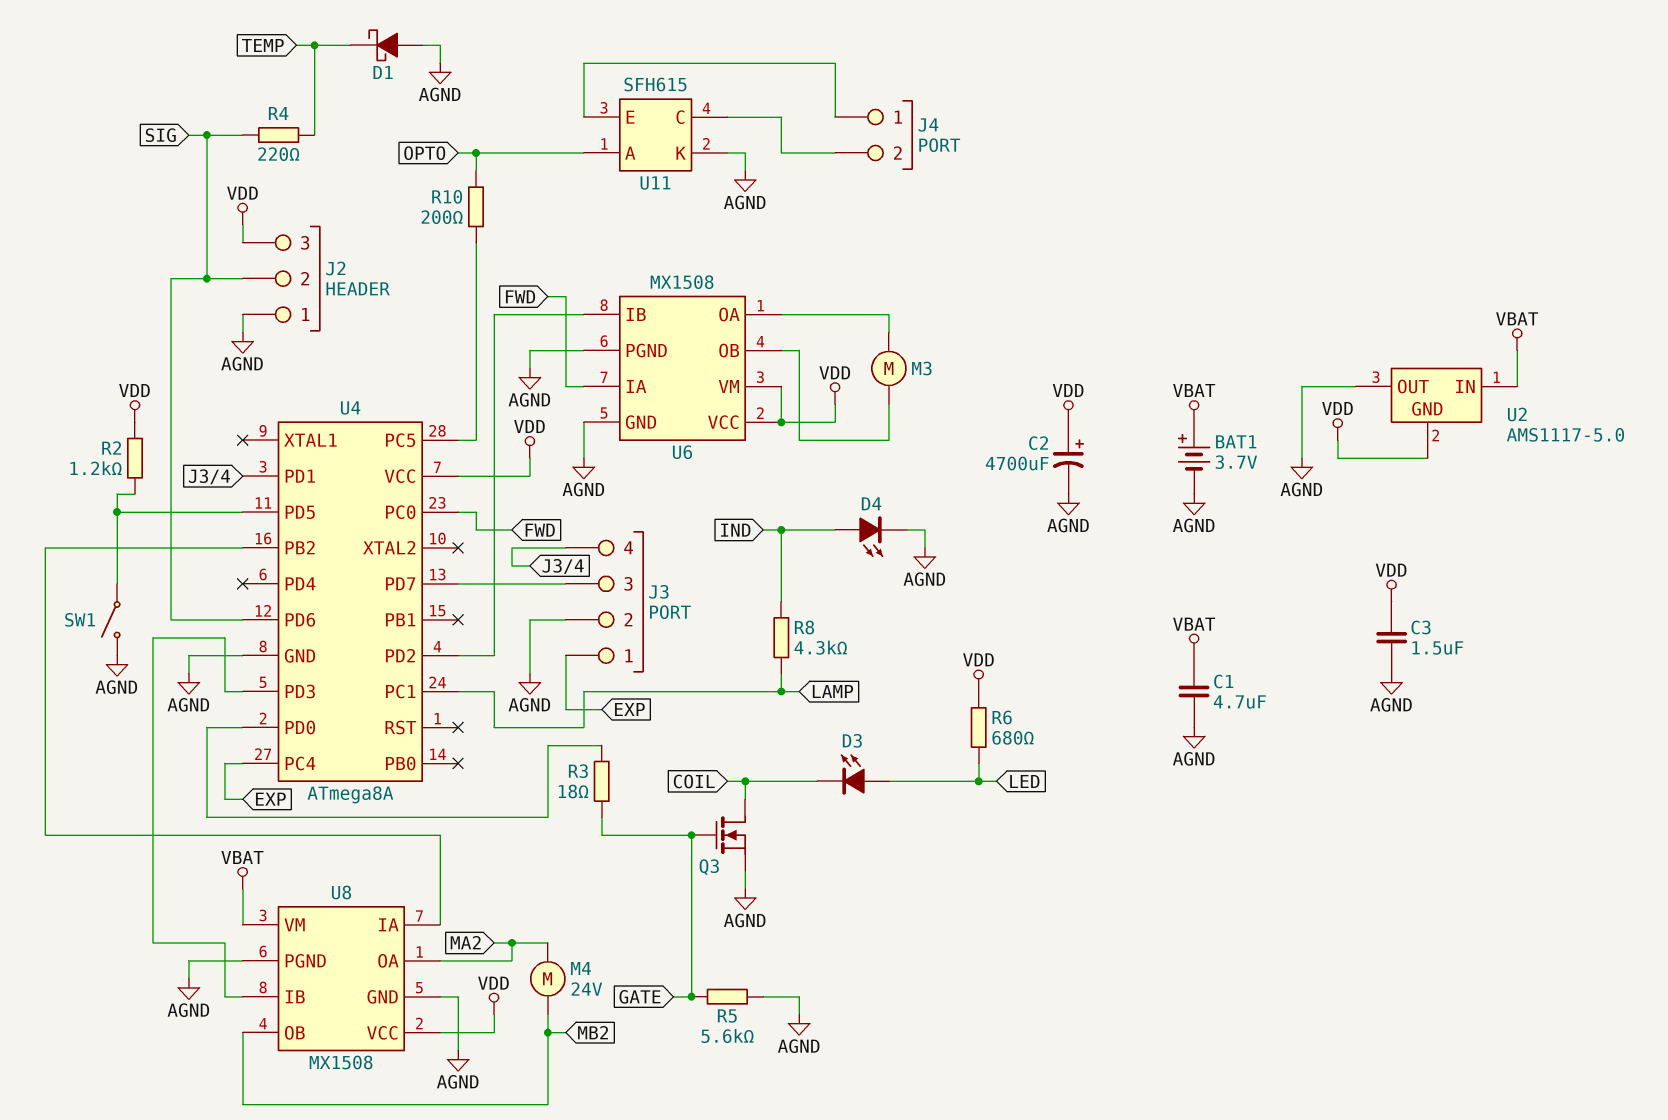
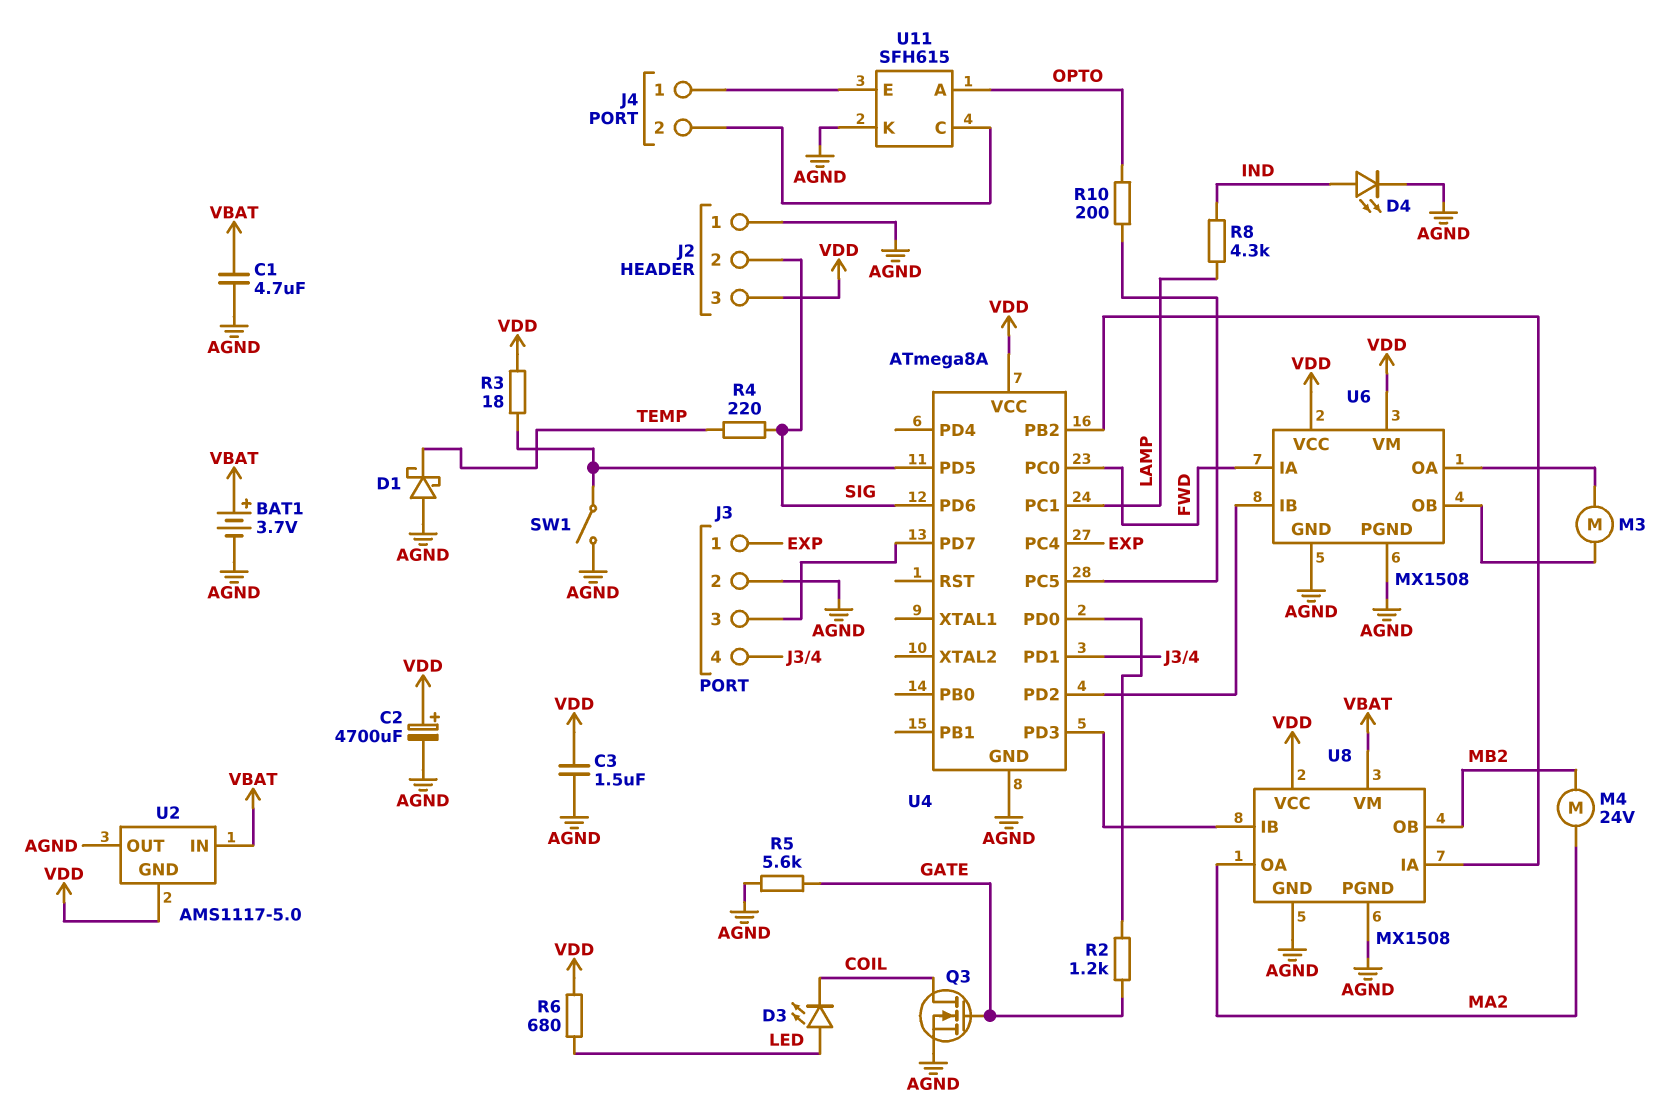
R2: 1.2k (U4/PD5, VDD) -> 1.2k (GATE, U4/PD0)
R3: 18 (GATE, U4/PD0) -> 18 (U4/PD5, VDD)

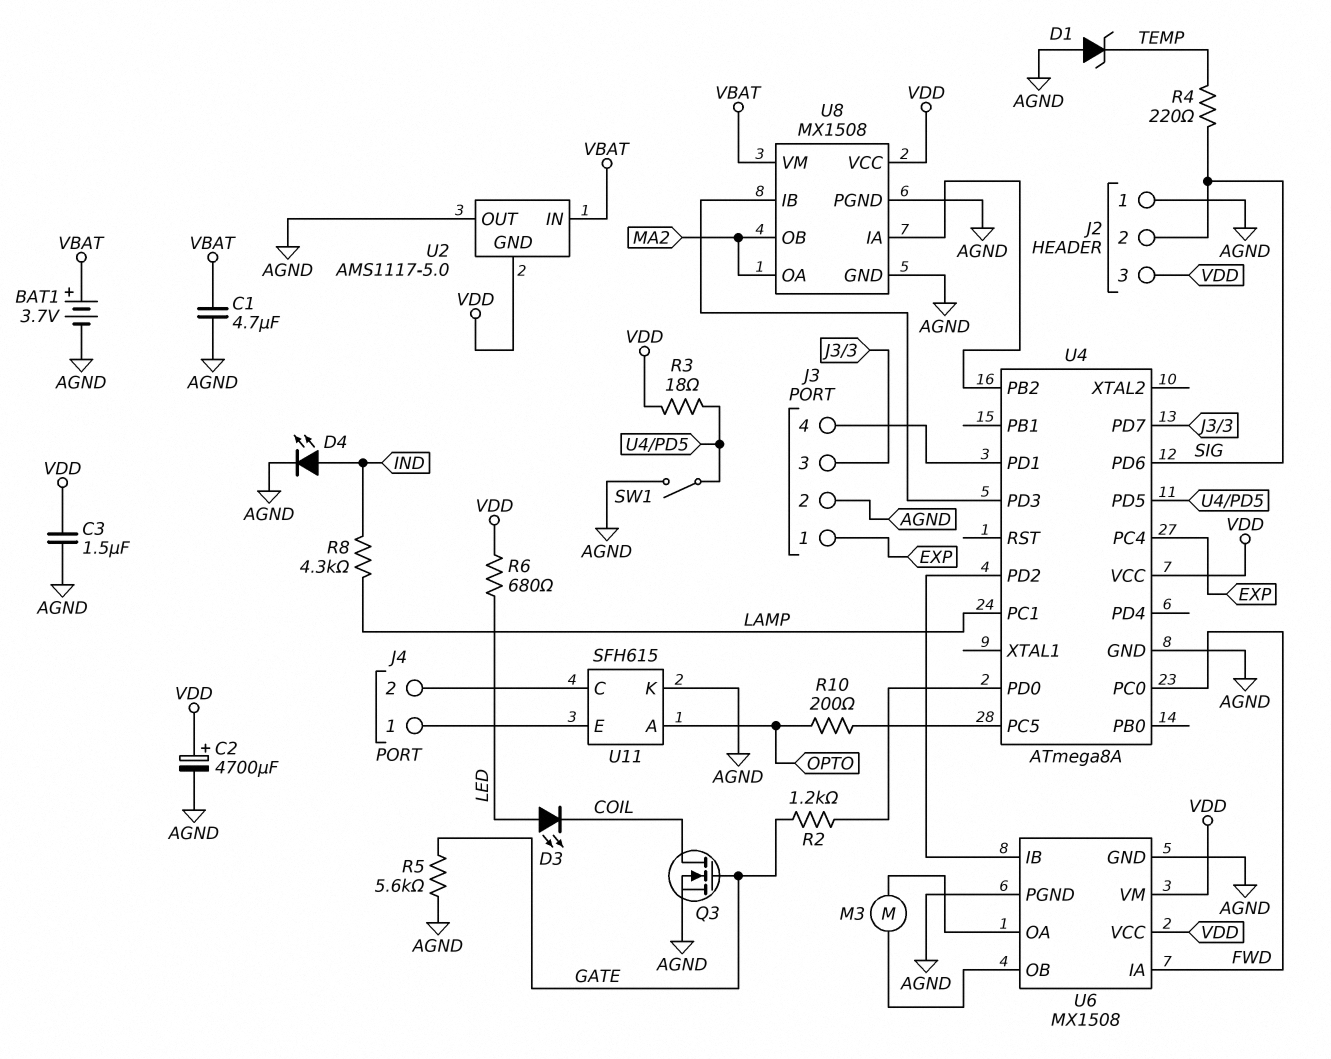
D1: schottky (A AGND, K TEMP) -> zener (A AGND, K TEMP)
M4: motor 24V (MA2, MB2) -> none
U8 pin OB: MB2 -> MA2

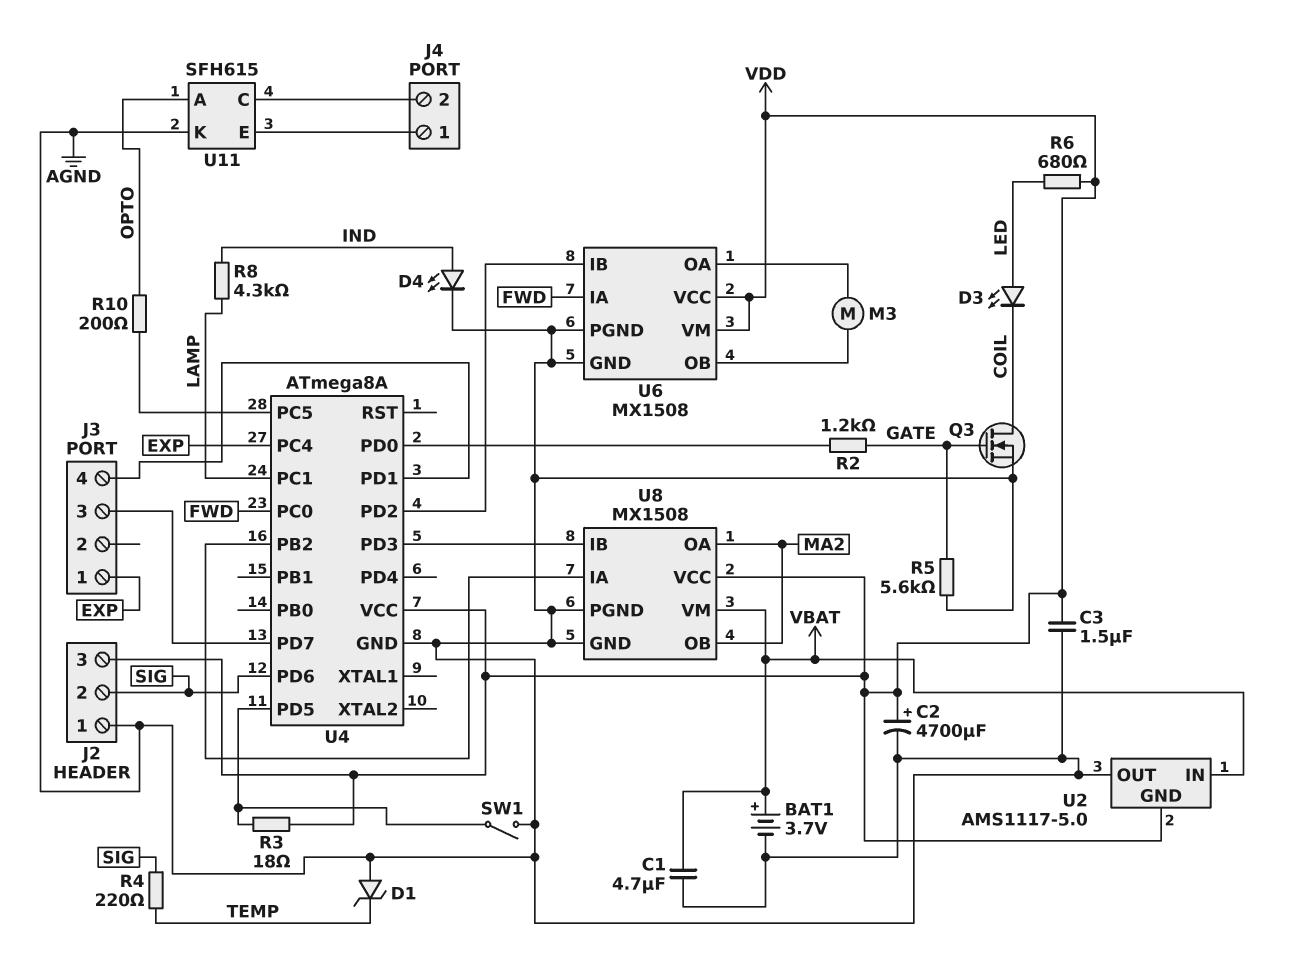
J3 pin 2: AGND -> none

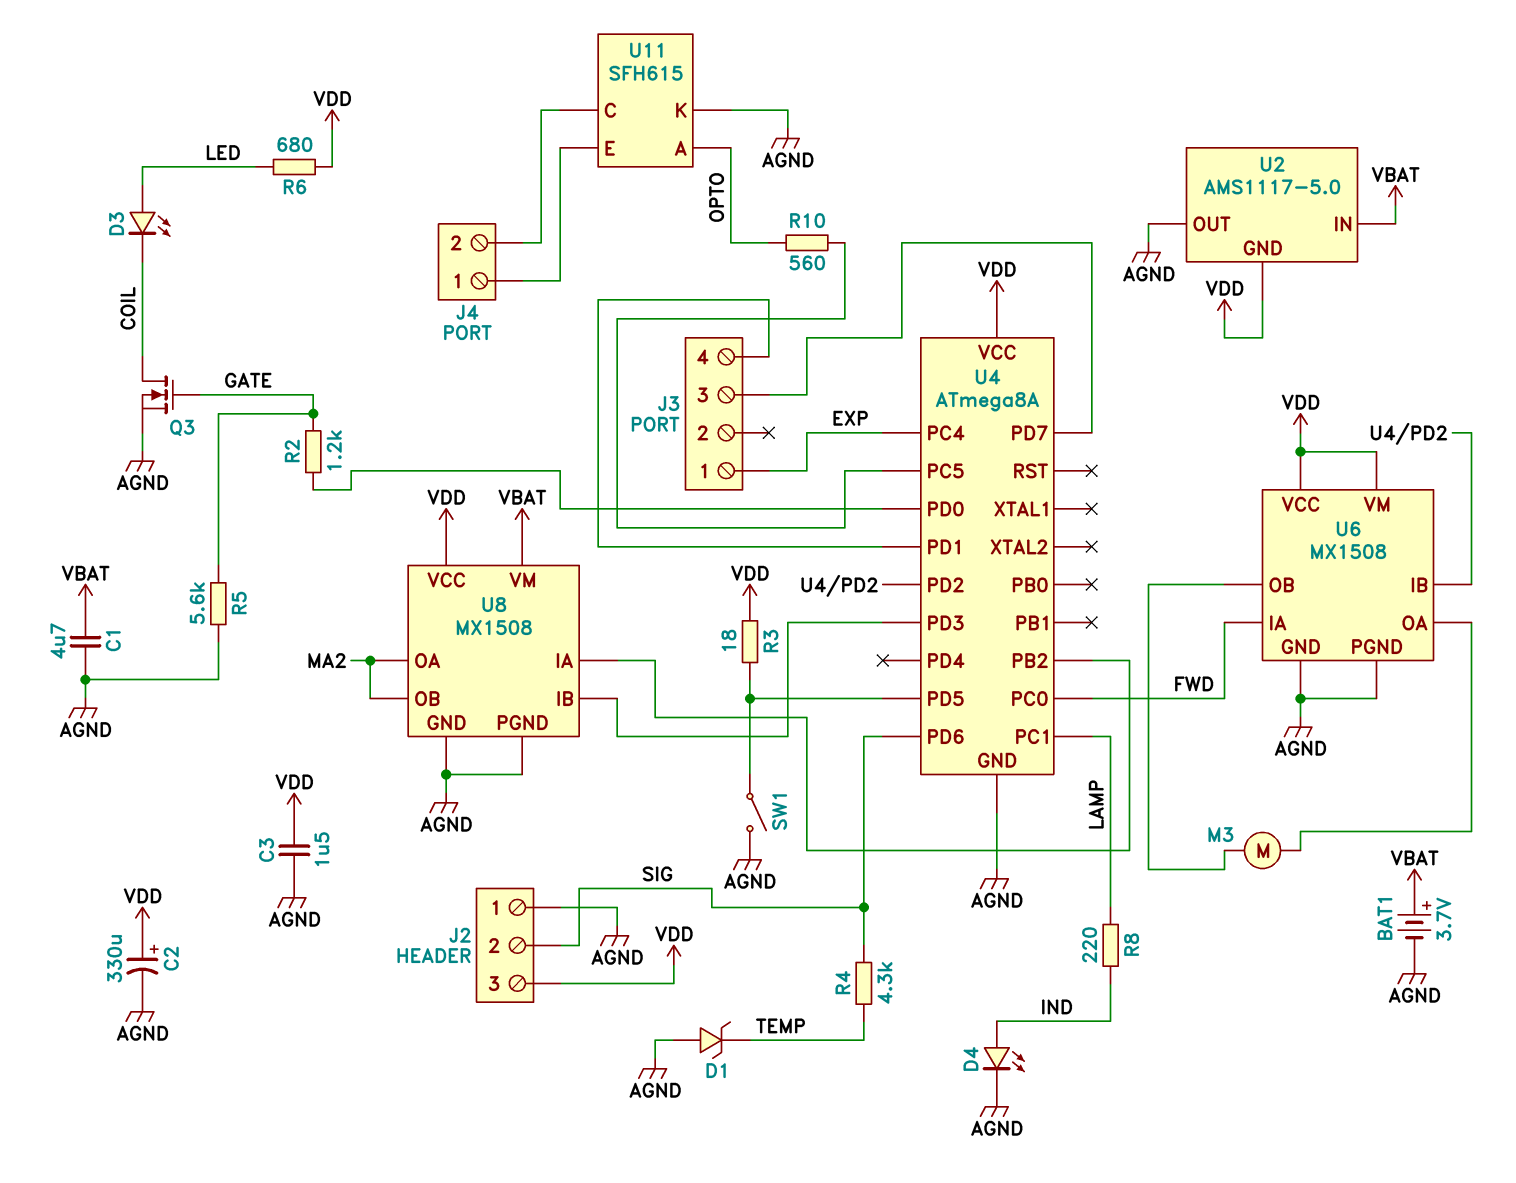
C2: 4700uF (plus VDD, minus AGND) -> 330uF (plus VDD, minus AGND)
R4: 220 (SIG, TEMP) -> 4.3k (SIG, TEMP)
R8: 4.3k (IND, LAMP) -> 220 (IND, LAMP)
R10: 200 (OPTO, U4/PC5) -> 560 (OPTO, U4/PC5)

